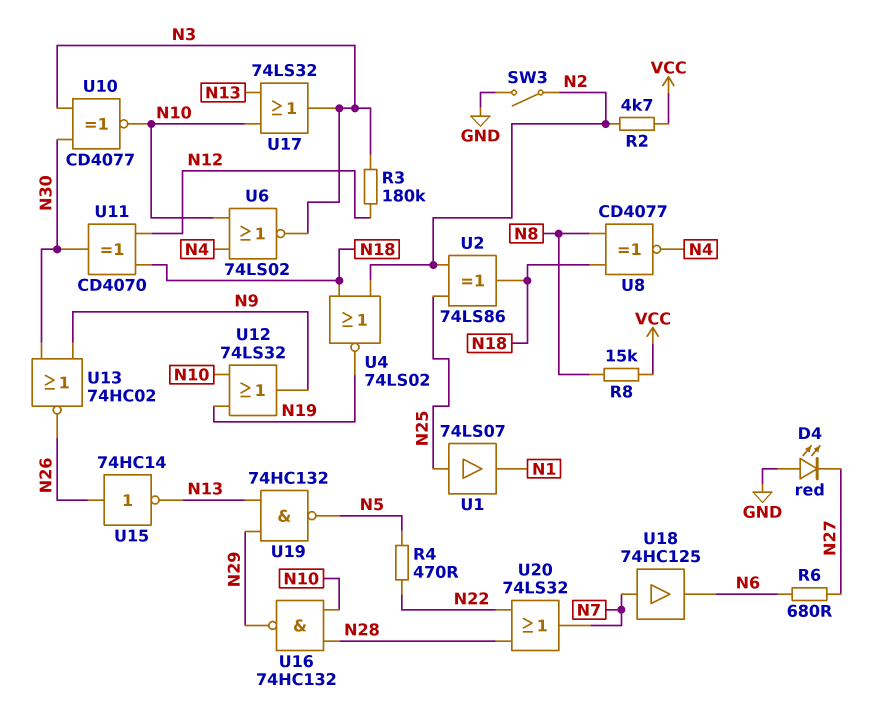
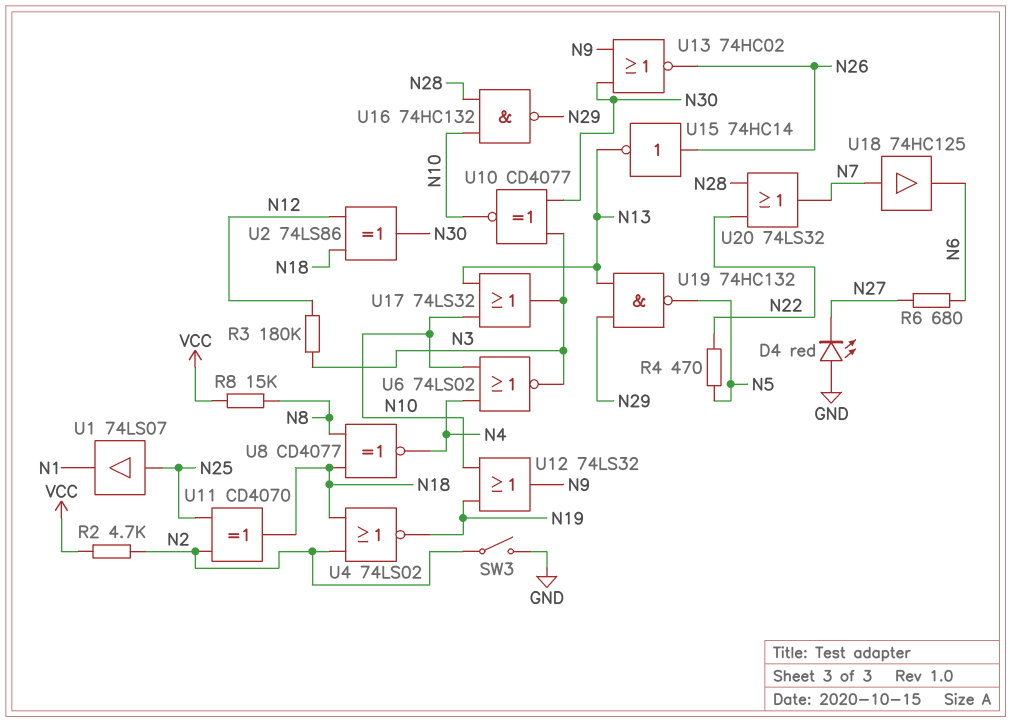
U2: XOR 74LS86 (in N2, in N25, out N18) -> XOR 74LS86 (in N12, in N18, out N30)
U11: XOR CD4070 (in N12, in N18, out N30) -> XOR CD4070 (in N2, in N25, out N18)

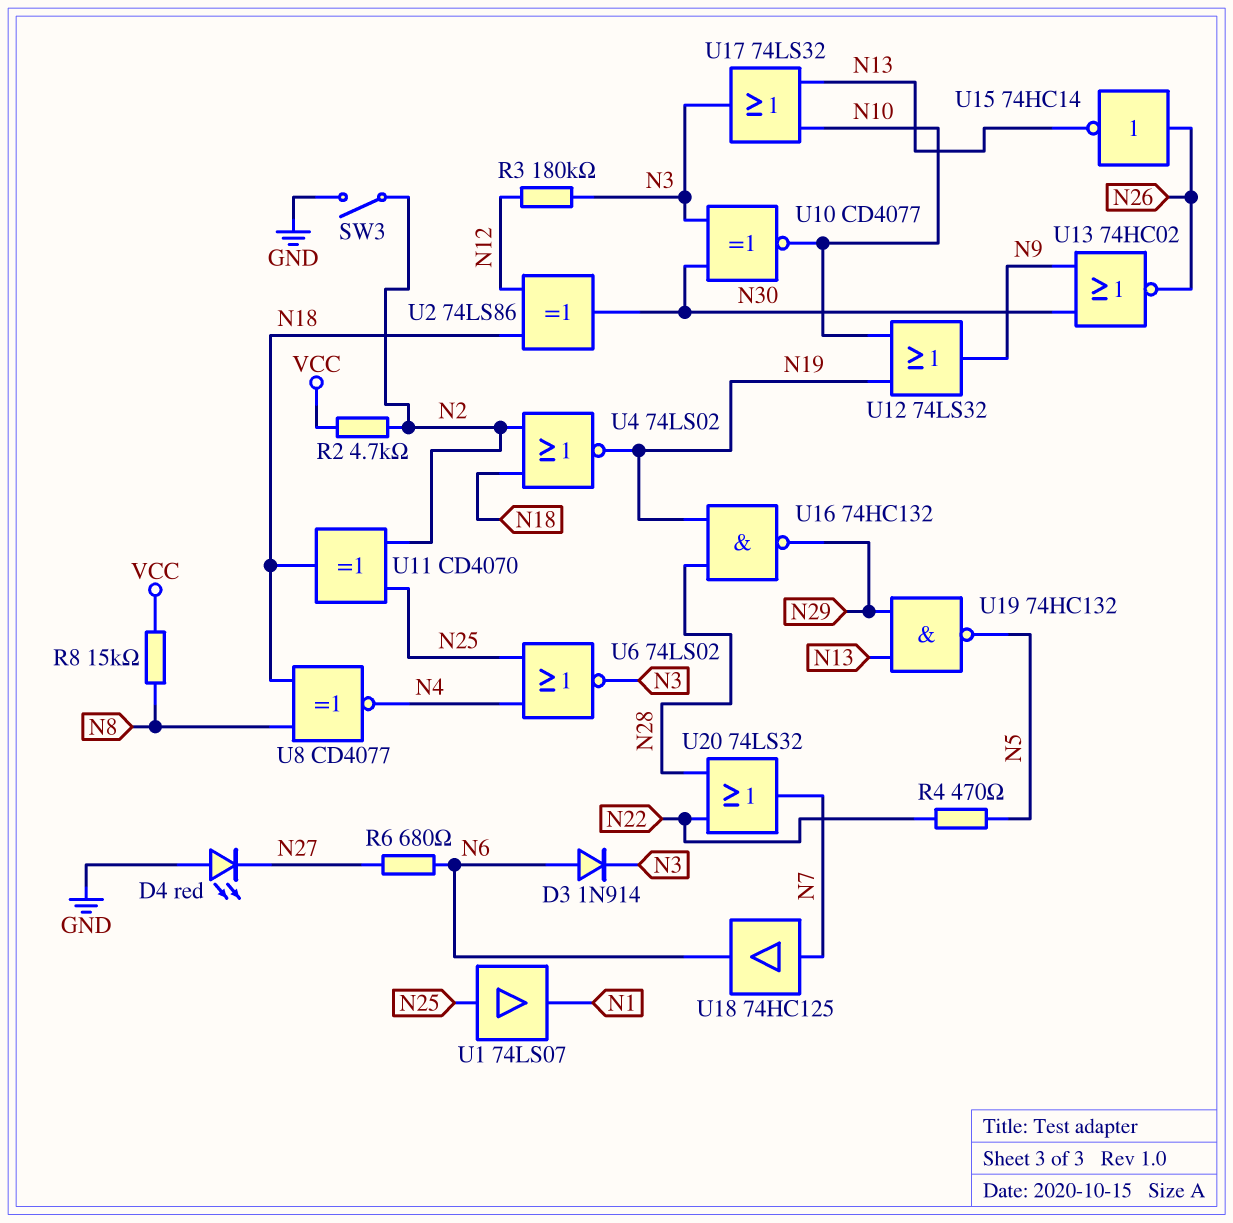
D3: none -> diode 1N914 (A N6, K N3)
U6: NOR 74LS02 (in N4, in N10, out N3) -> NOR 74LS02 (in N4, in N25, out N3)
U16: NAND 74HC132 (in N10, in N28, out N29) -> NAND 74HC132 (in N19, in N28, out N29)

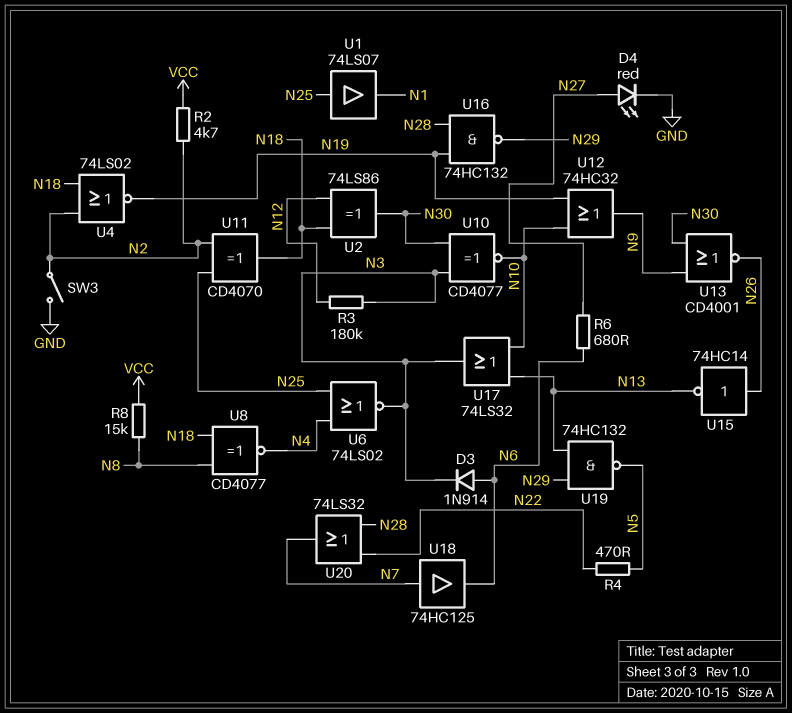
D4: LED red (A GND, K N27) -> LED red (A N27, K GND)
U12: OR 74LS32 (in N10, in N19, out N9) -> OR 74HC32 (in N10, in N19, out N9)
U13: NOR 74HC02 (in N9, in N30, out N26) -> NOR CD4001 (in N9, in N30, out N26)

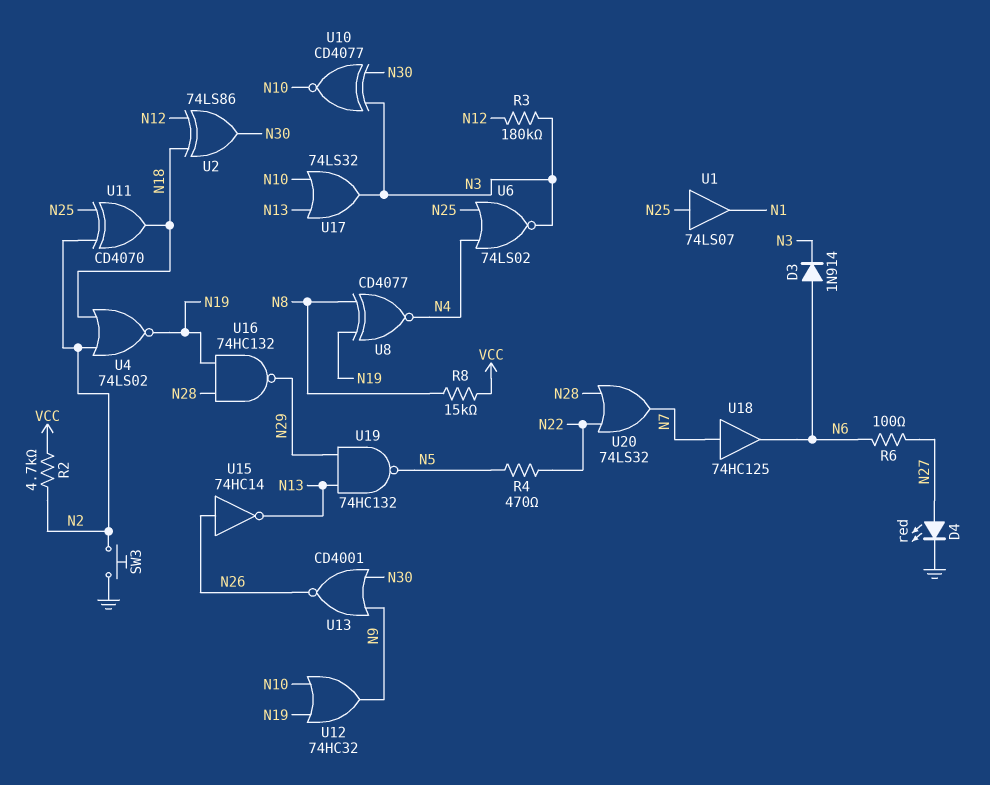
R6: 680 (N6, N27) -> 100 (N6, N27)
SW3: switch (GND, N2) -> button (GND, N2)
U8: XNOR CD4077 (in N8, in N18, out N4) -> XNOR CD4077 (in N8, in N19, out N4)

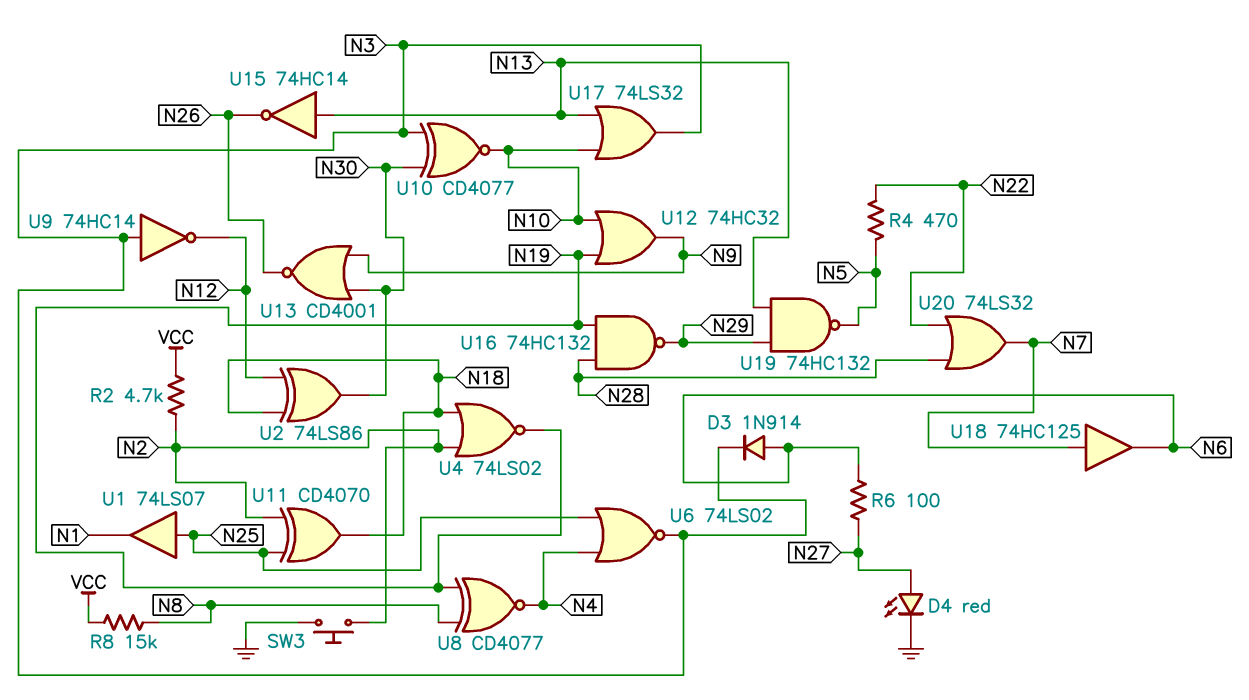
R3: 180k (N3, N12) -> none
U9: none -> NOT 74HC14 (in N3, out N12)
U15: NOT 74HC14 (in N26, out N13) -> NOT 74HC14 (in N13, out N26)

